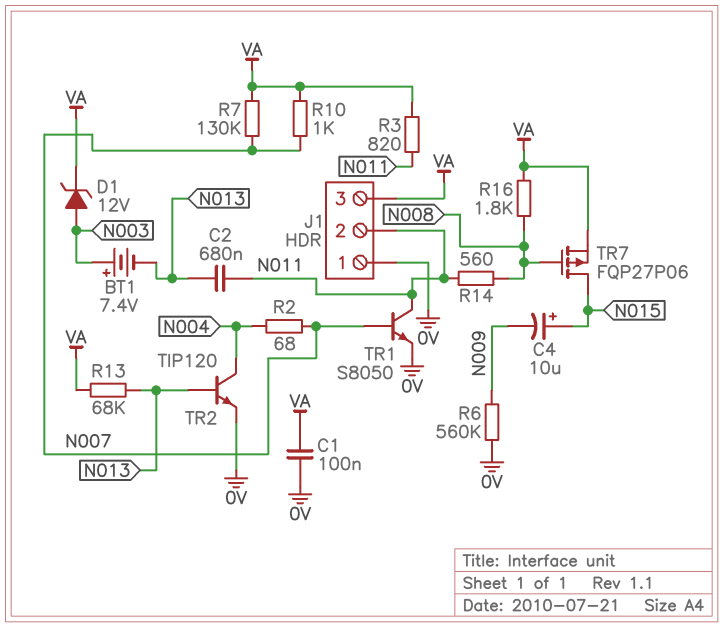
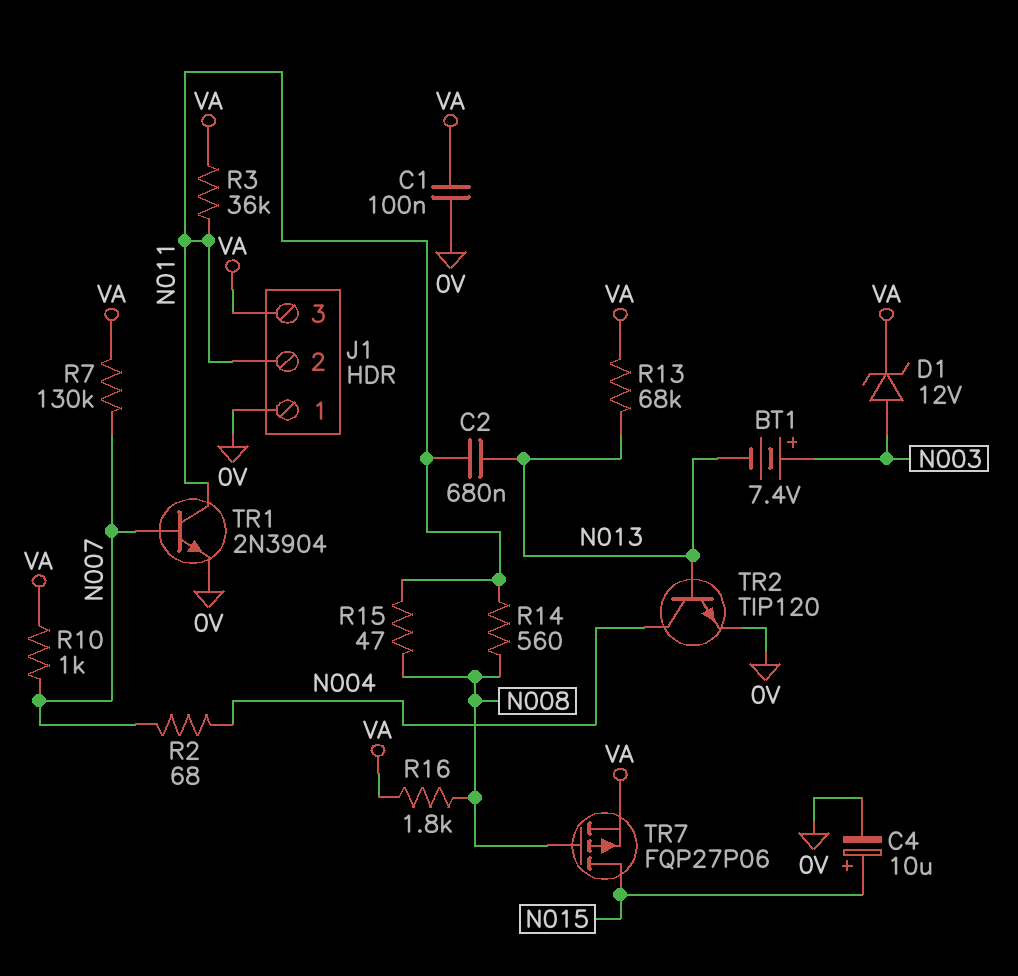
C4: 10uF (plus N015, minus N009) -> 10uF (plus N015, minus 0V)
R3: 820 (N011, VA) -> 36k (N011, VA)
R6: 560k (0V, N009) -> none
R15: none -> 47 (N008, N011)
TR1: NPN S8050 (B N007, C N011, E 0V) -> NPN 2N3904 (B N007, C N011, E 0V)

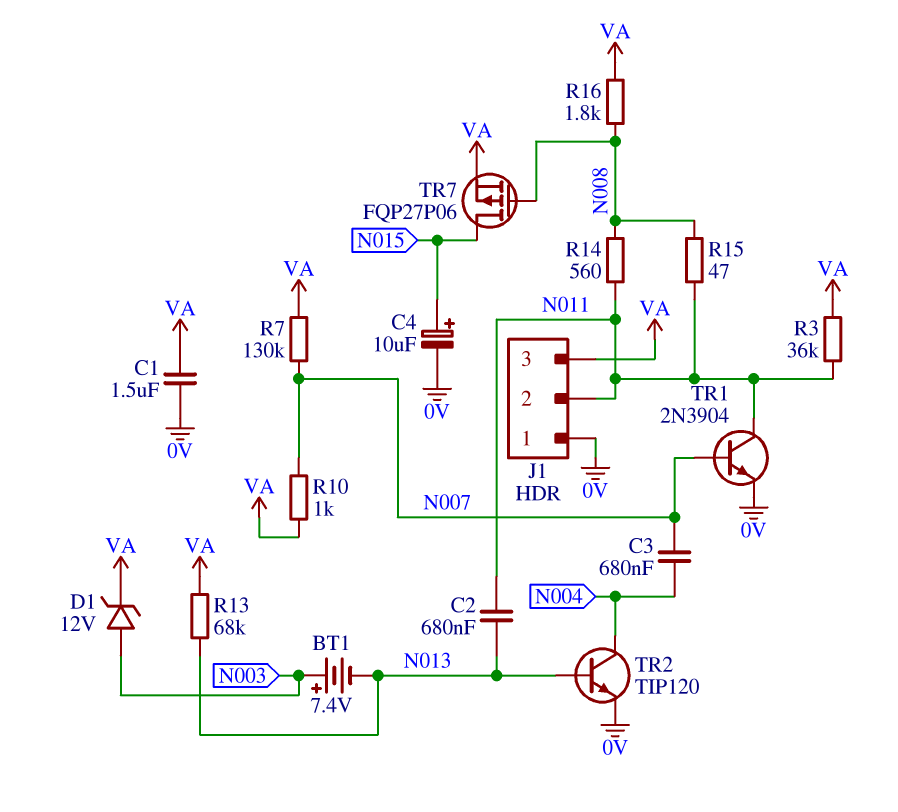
C1: 100nF (0V, VA) -> 1.5uF (0V, VA)
C3: none -> 680nF (N004, N007)
R2: 68 (N004, N007) -> none

